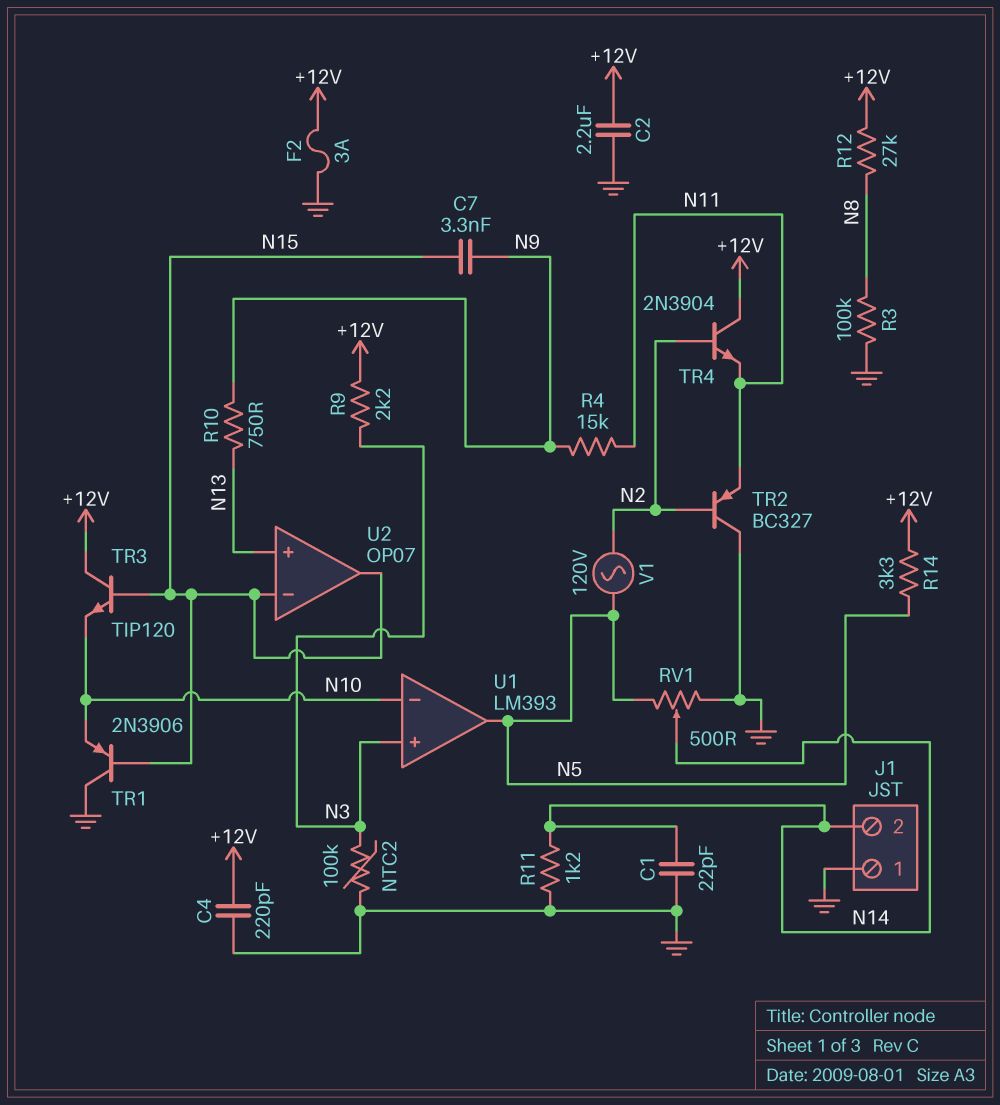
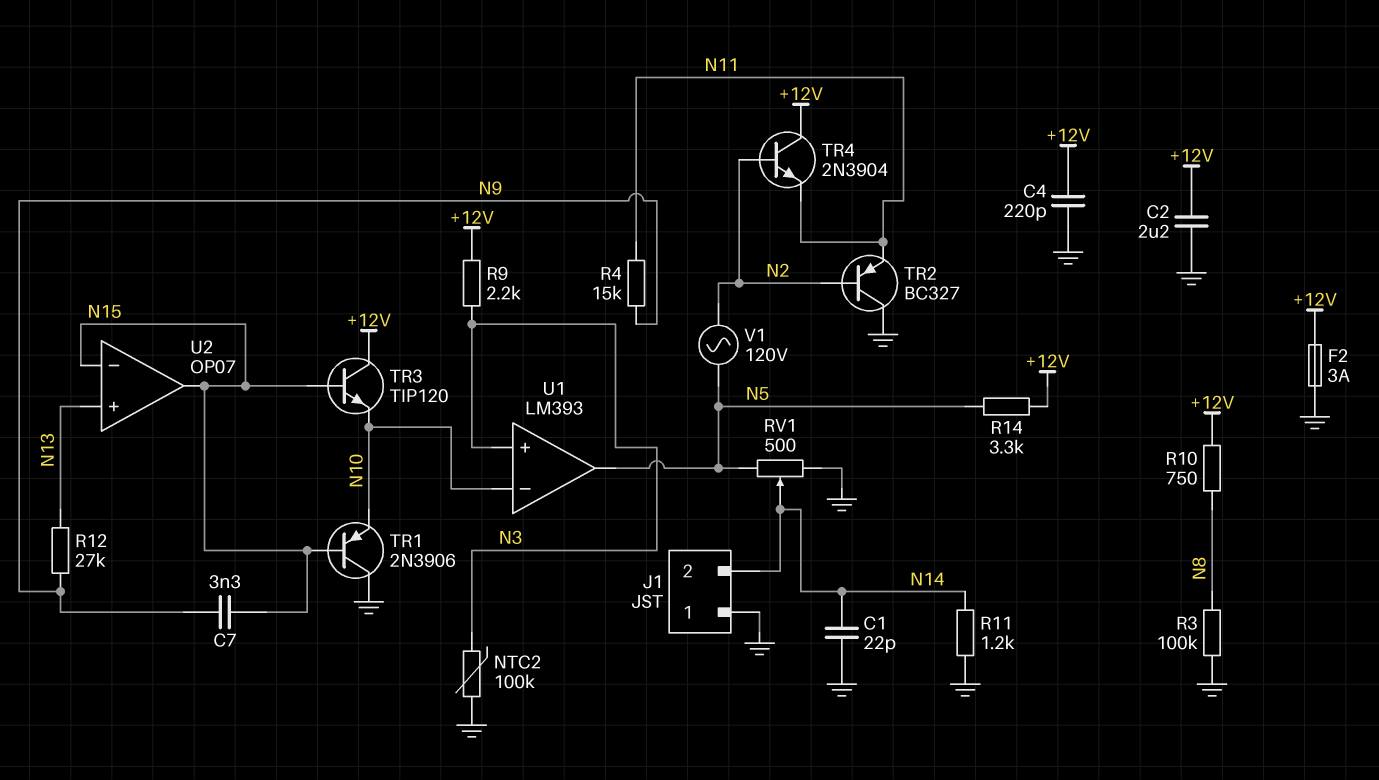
R10: 750 (N9, N13) -> 750 (+12V, N8)
R12: 27k (+12V, N8) -> 27k (N9, N13)

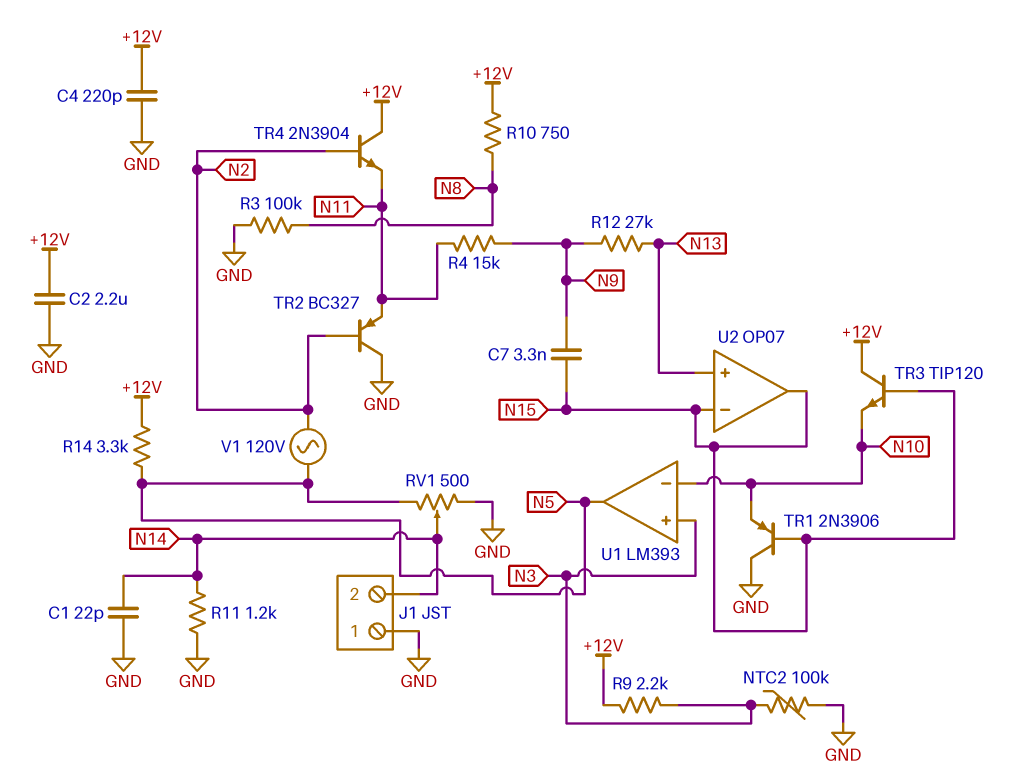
F2: 3A (+12V, GND) -> none

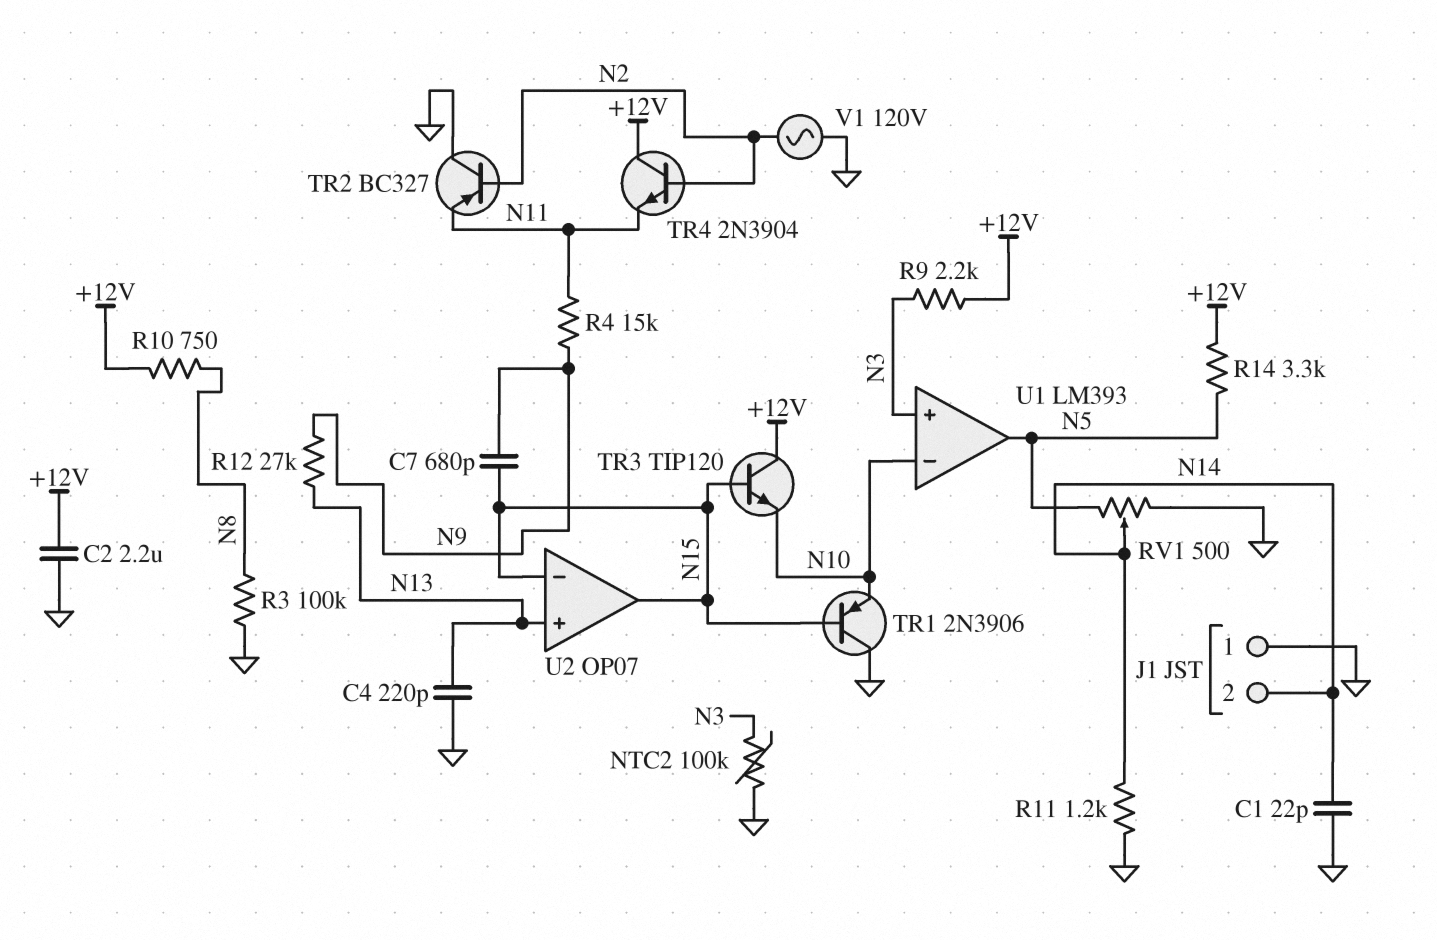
C4: 220pF (+12V, GND) -> 220pF (GND, N13)
C7: 3.3nF (N9, N15) -> 680pF (N9, N15)
V1: AC 120V (N2, N5) -> AC 120V (GND, N2)

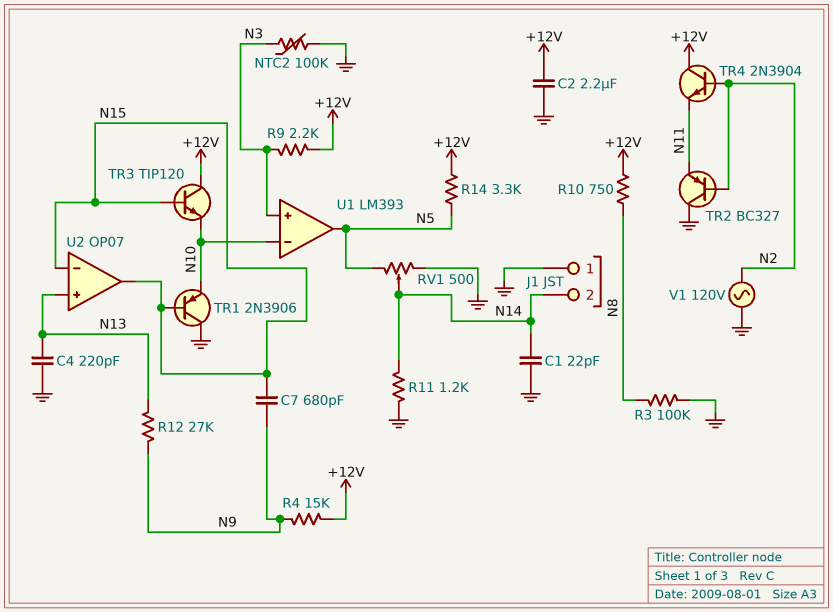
R4: 15k (N9, N11) -> 15k (+12V, N9)

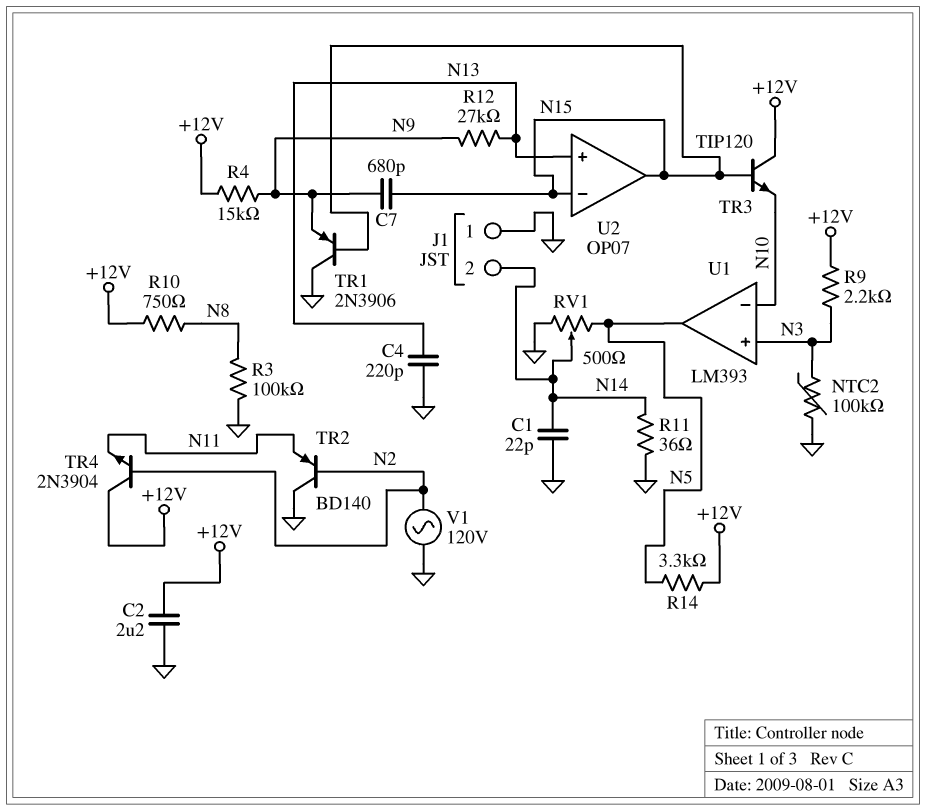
R11: 1.2k (GND, N14) -> 36 (GND, N14)
TR1: PNP 2N3906 (B N15, C GND, E N10) -> PNP 2N3906 (B N15, C GND, E N9)
TR2: PNP BC327 (B N2, C GND, E N11) -> PNP BD140 (B N2, C GND, E N11)

